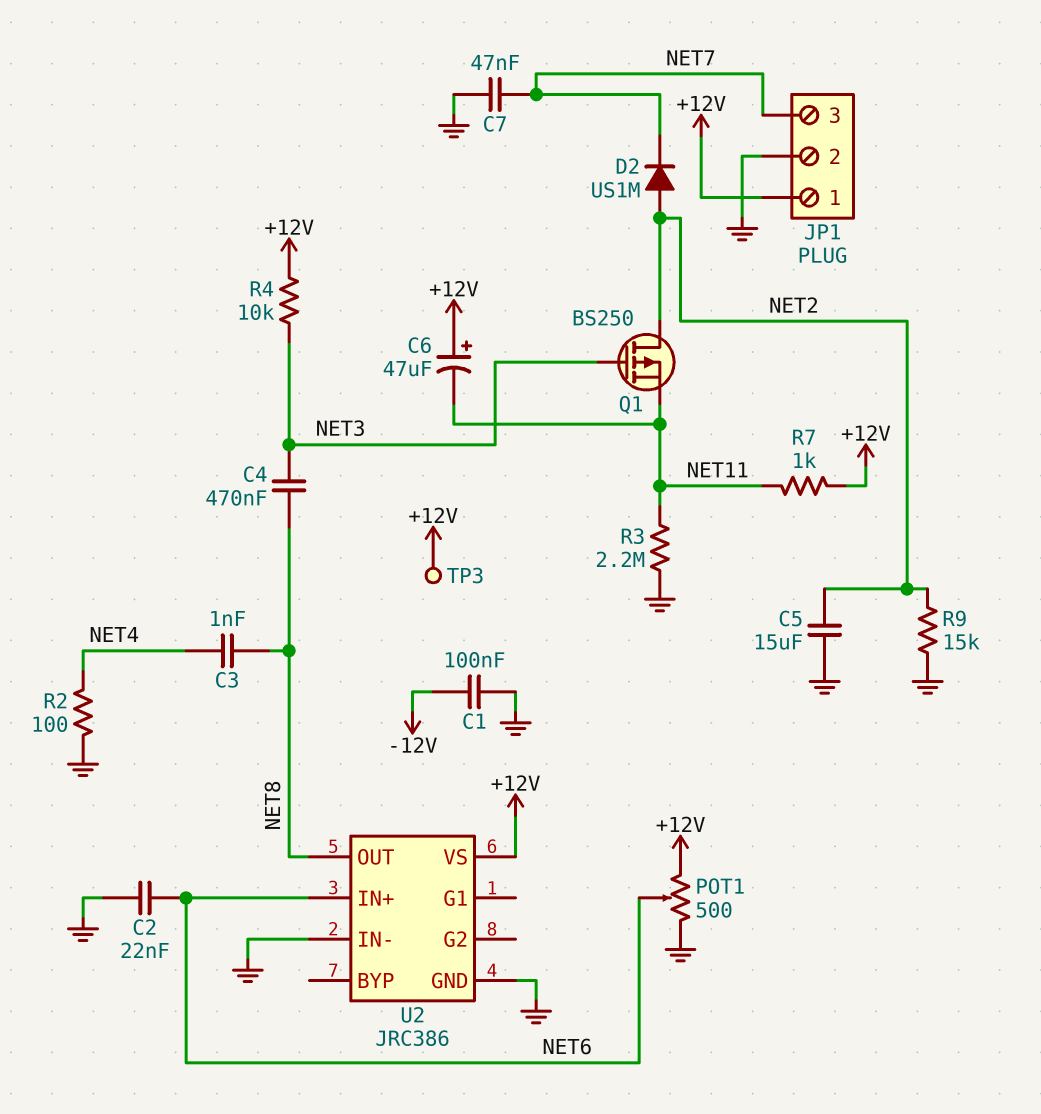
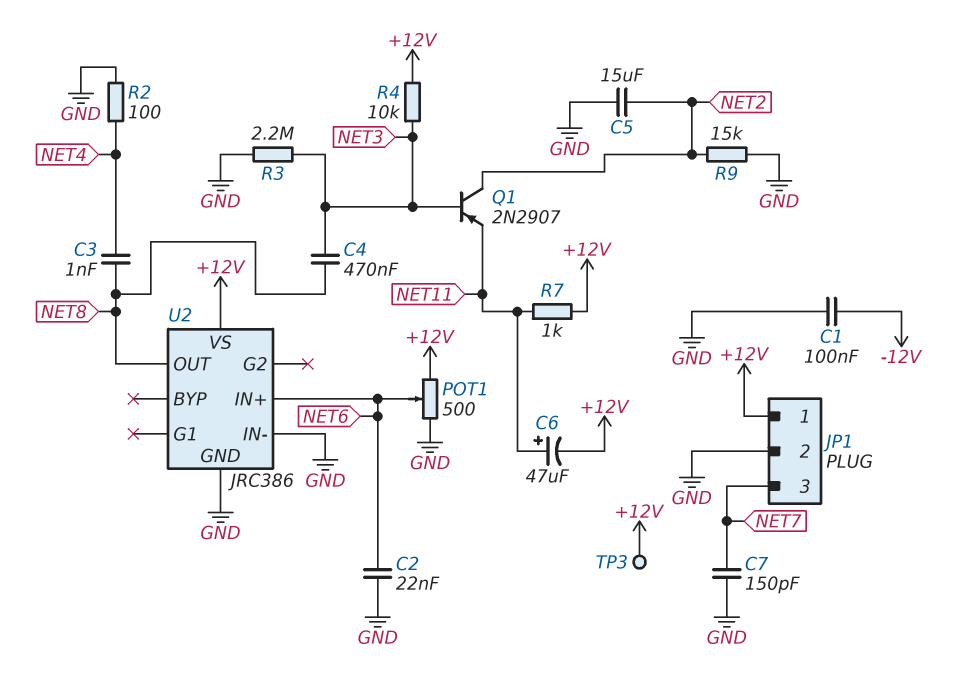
C6: 47uF (plus +12V, minus NET11) -> 47uF (plus NET11, minus +12V)
C7: 47nF (GND, NET7) -> 150pF (GND, NET7)
D2: diode US1M (A NET2, K NET7) -> none
Q1: PMOS BS250 (G NET3, D NET2, S NET11) -> PNP 2N2907 (B NET3, C NET2, E NET11)
R3: 2.2M (GND, NET11) -> 2.2M (GND, NET3)

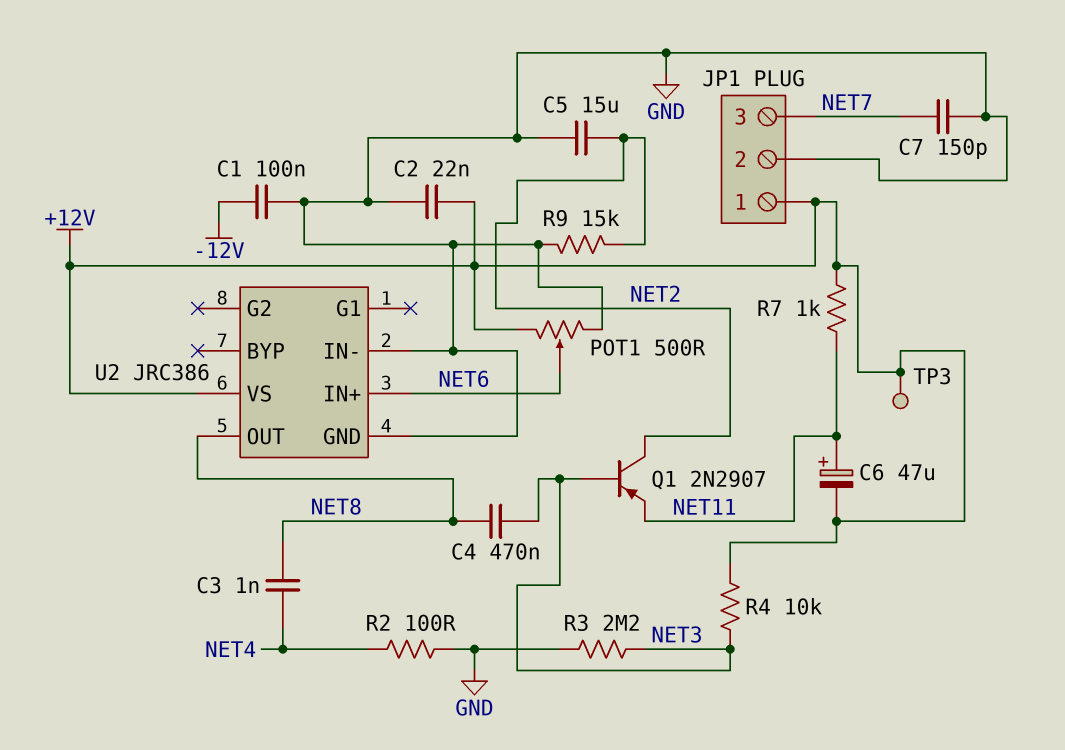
C2: 22nF (GND, NET6) -> 22nF (+12V, GND)

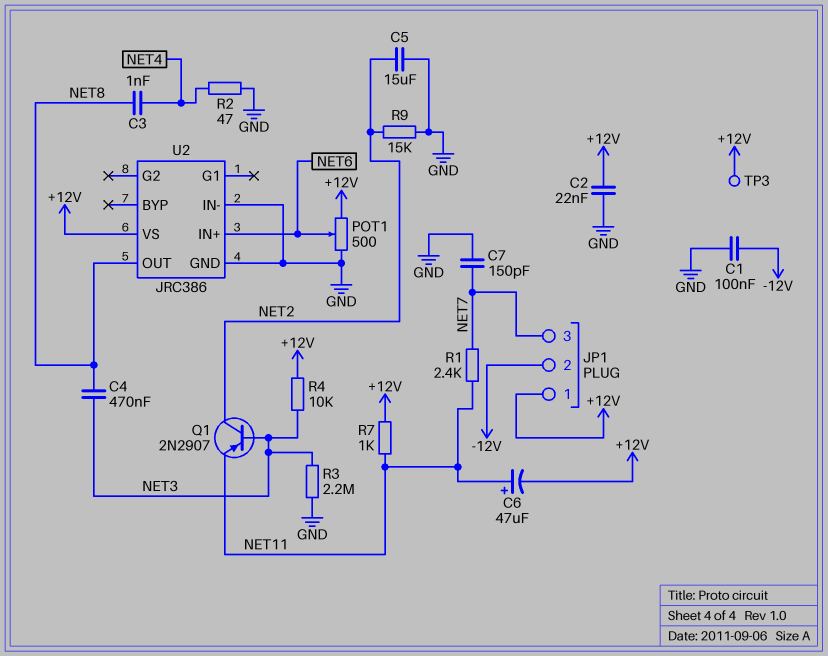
JP1 pin 2: GND -> -12V
R1: none -> 2.4k (NET7, NET11)
R2: 100 (GND, NET4) -> 47 (GND, NET4)

